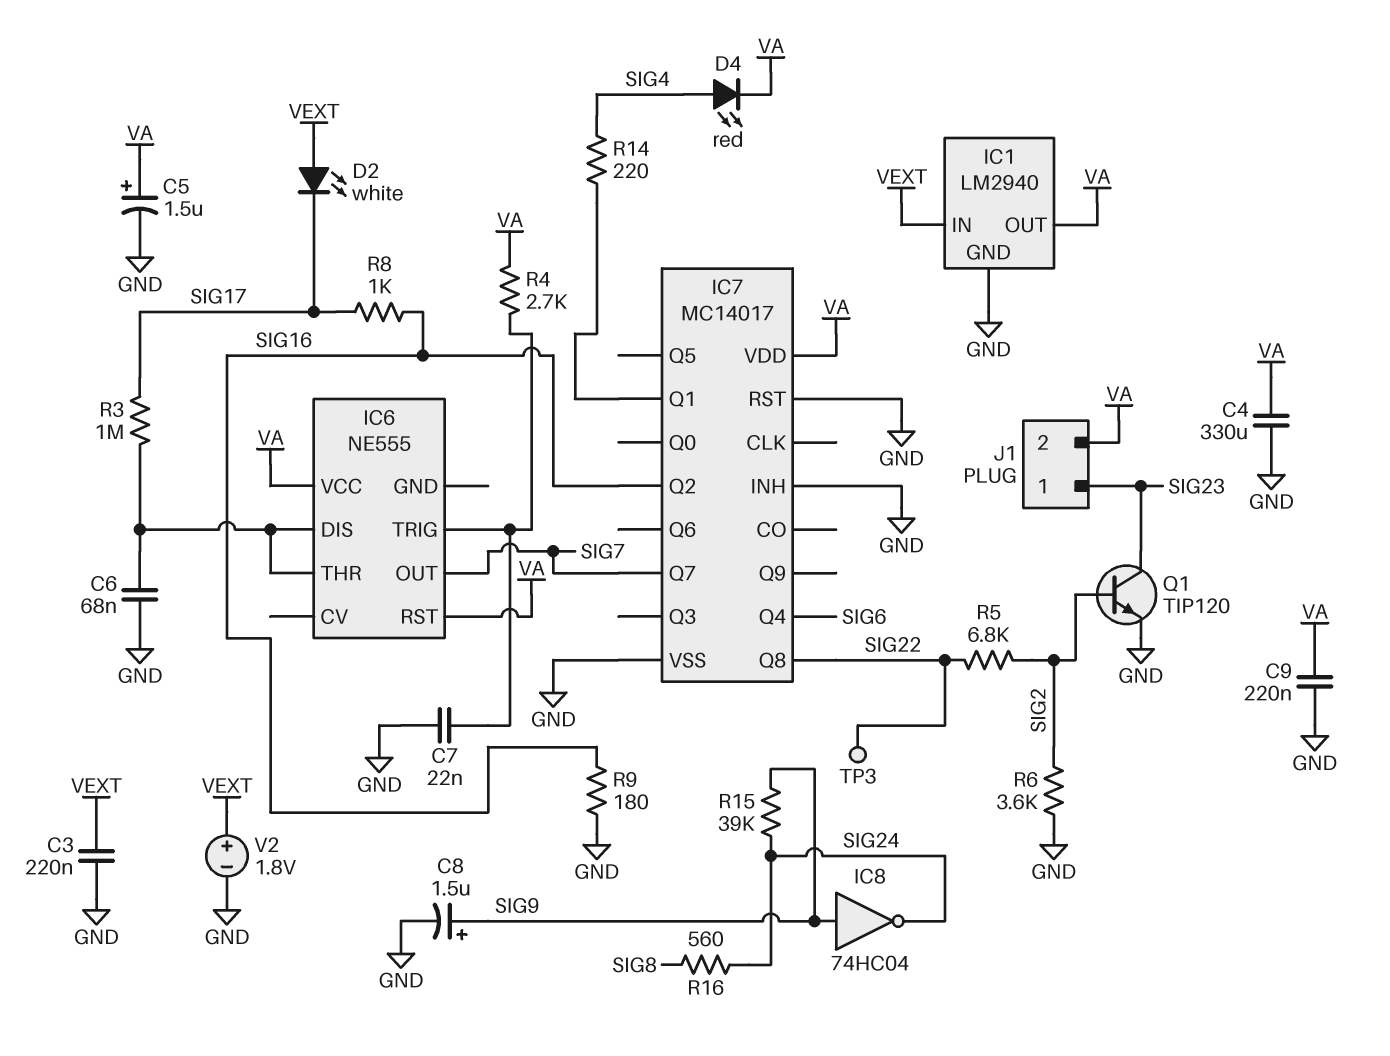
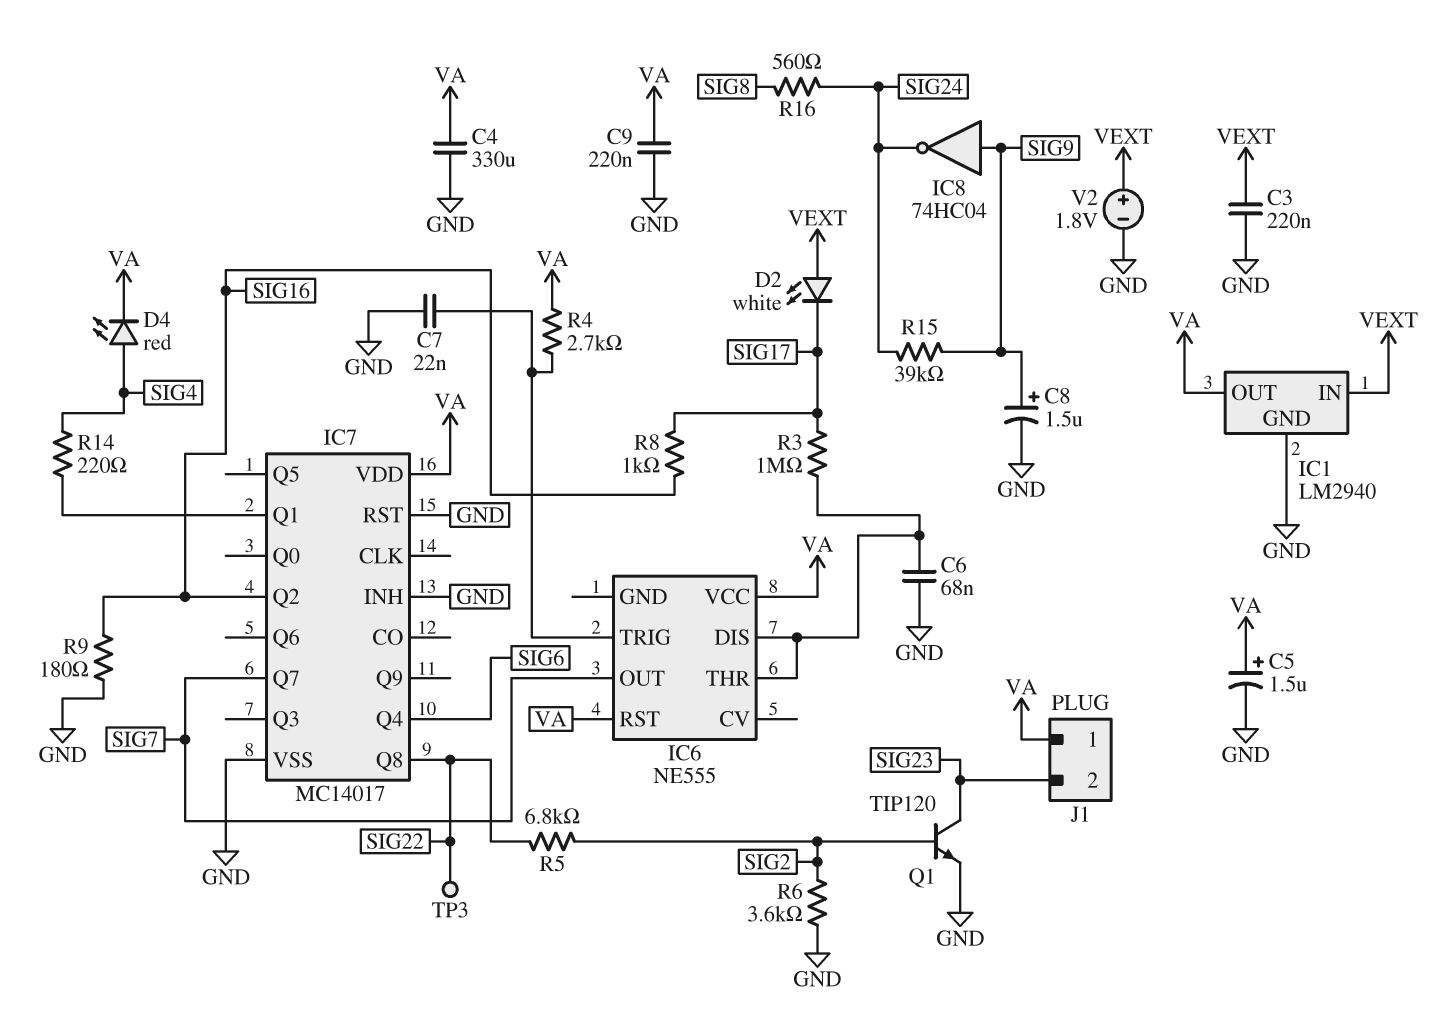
J1 pin 1: SIG23 -> VA
J1 pin 2: VA -> SIG23

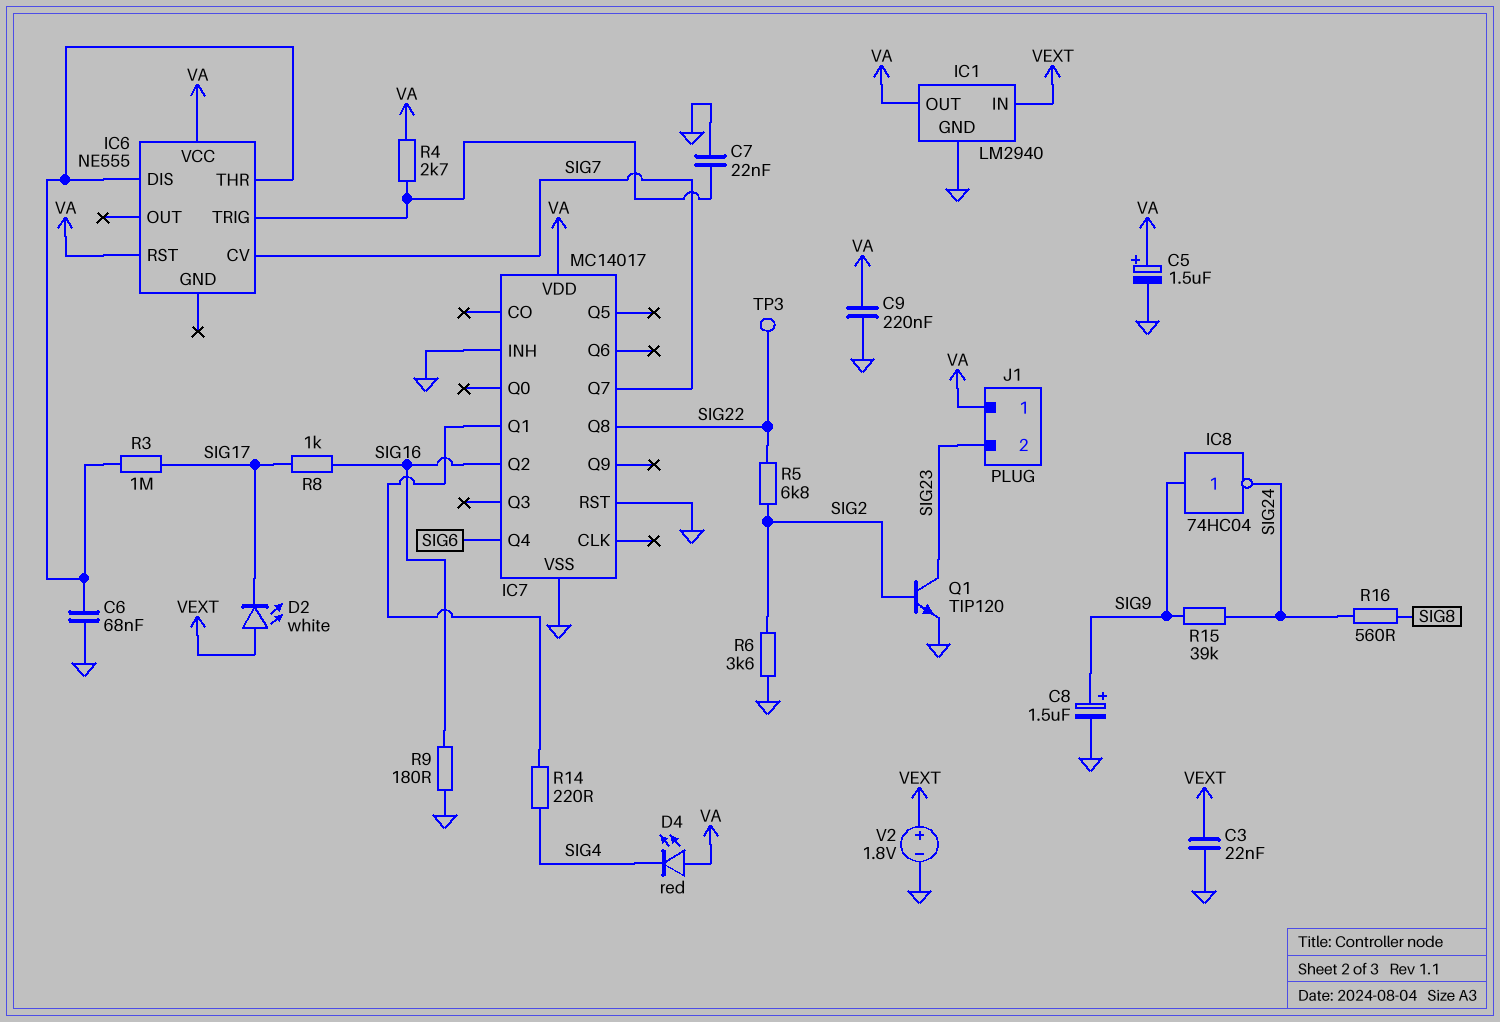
C3: 220nF (GND, VEXT) -> 22nF (GND, VEXT)
C4: 330uF (GND, VA) -> none
D4: LED red (A SIG4, K VA) -> LED red (A VA, K SIG4)
IC6 pin CV: none -> SIG7
IC6 pin OUT: SIG7 -> none

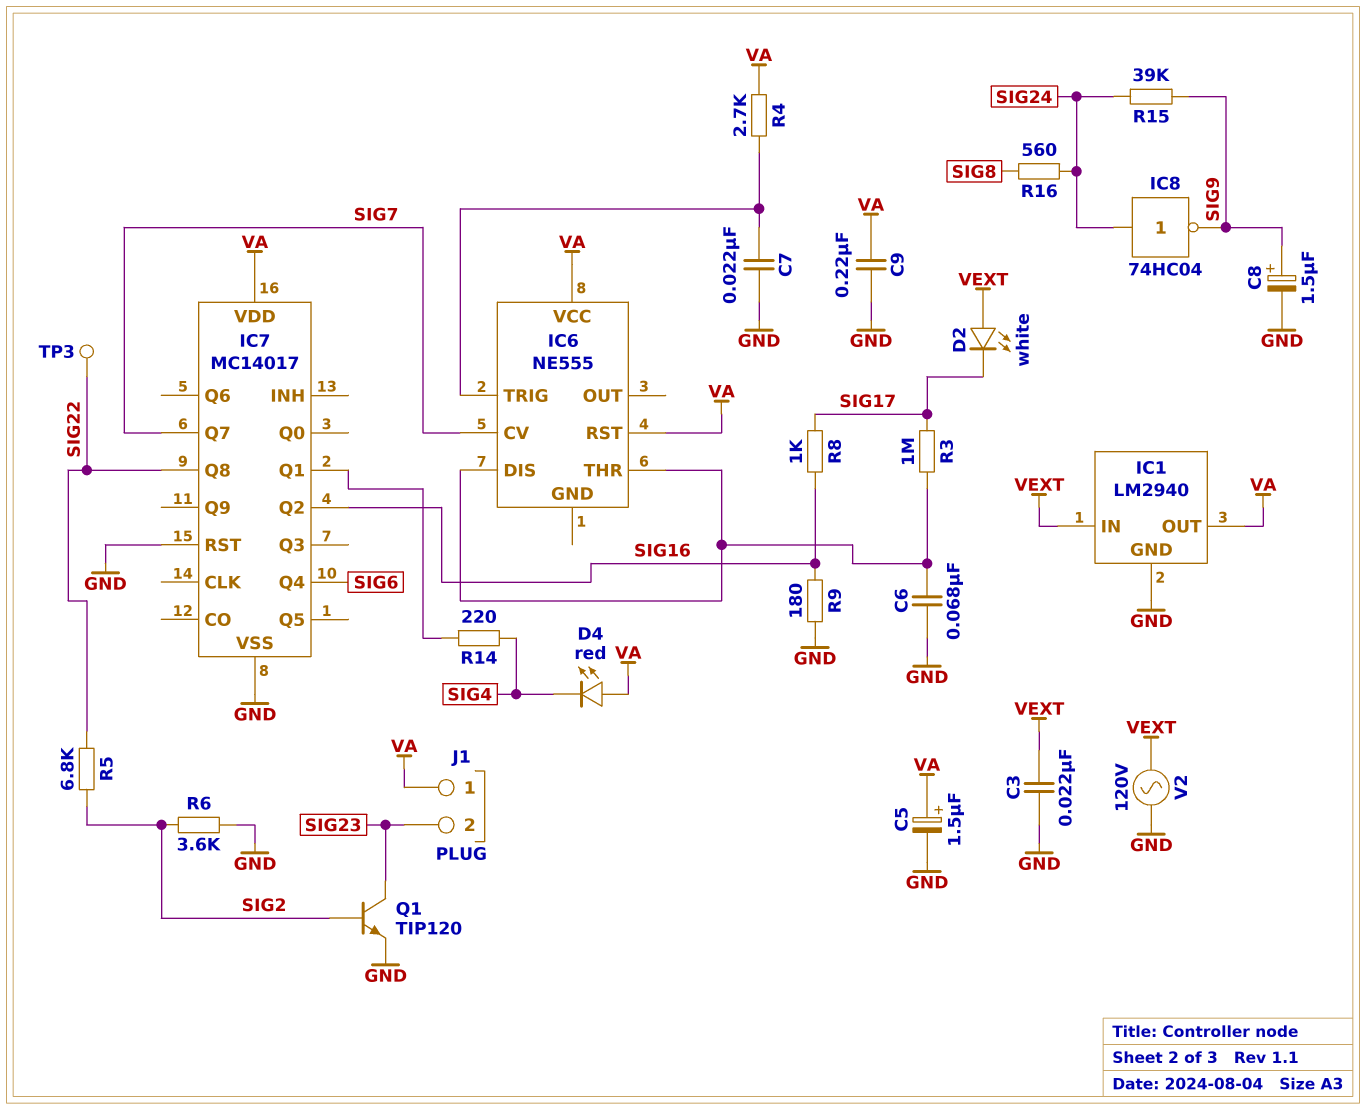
IC7 pin INH: GND -> none
IC8: NOT 74HC04 (in SIG9, out SIG24) -> NOT 74HC04 (in SIG24, out SIG9)
V2: 1.8V (plus VEXT, minus GND) -> AC 120V (GND, VEXT)

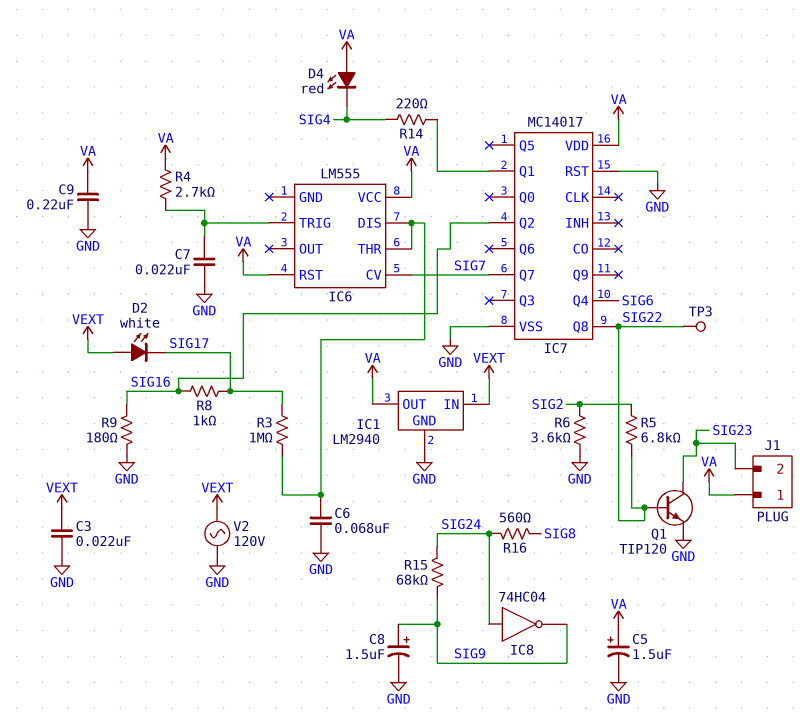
IC6: NE555 -> LM555
Q1: NPN TIP120 (B SIG2, C SIG23, E GND) -> NPN TIP120 (B SIG22, C SIG23, E GND)
R15: 39k (SIG9, SIG24) -> 68k (SIG9, SIG24)

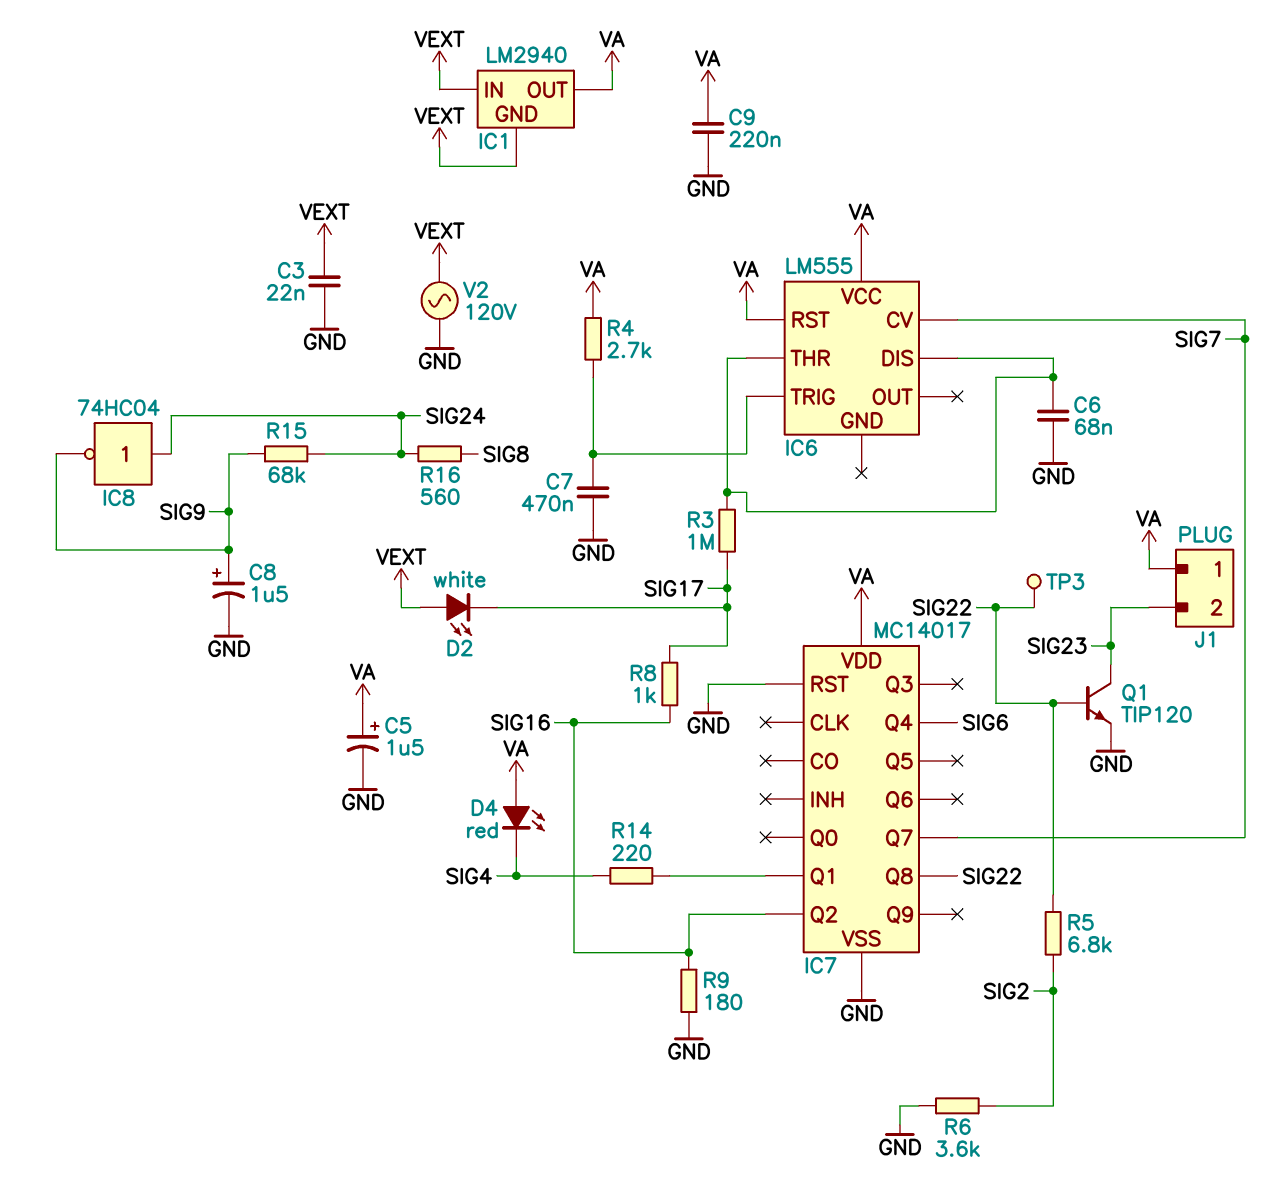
C7: 22nF (GND, IC6/TRIG) -> 470nF (GND, IC6/TRIG)
IC1 pin GND: GND -> VEXT

